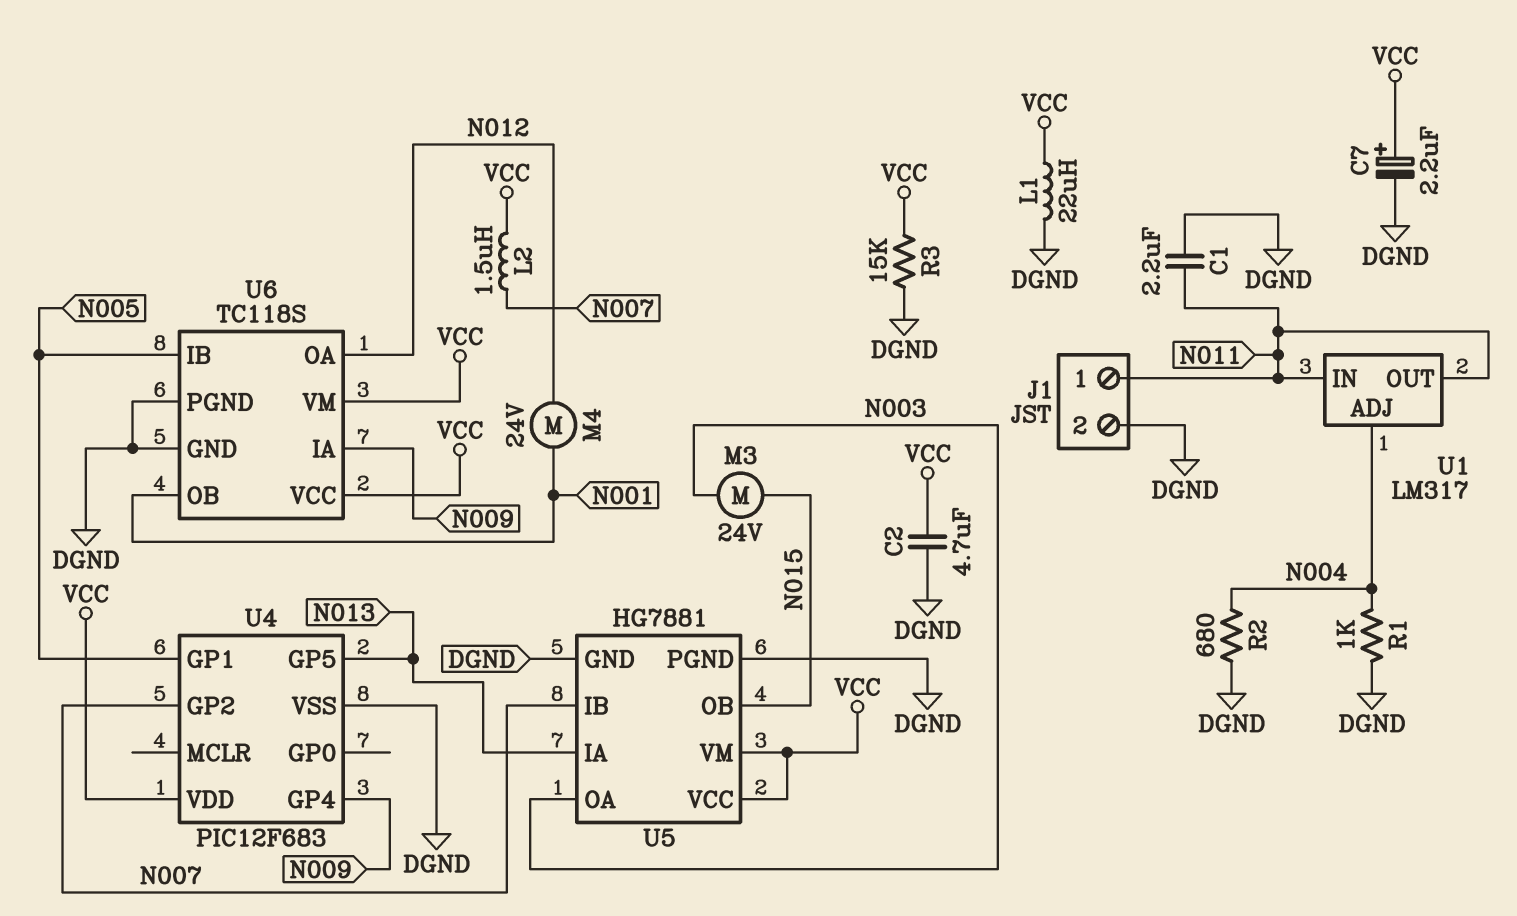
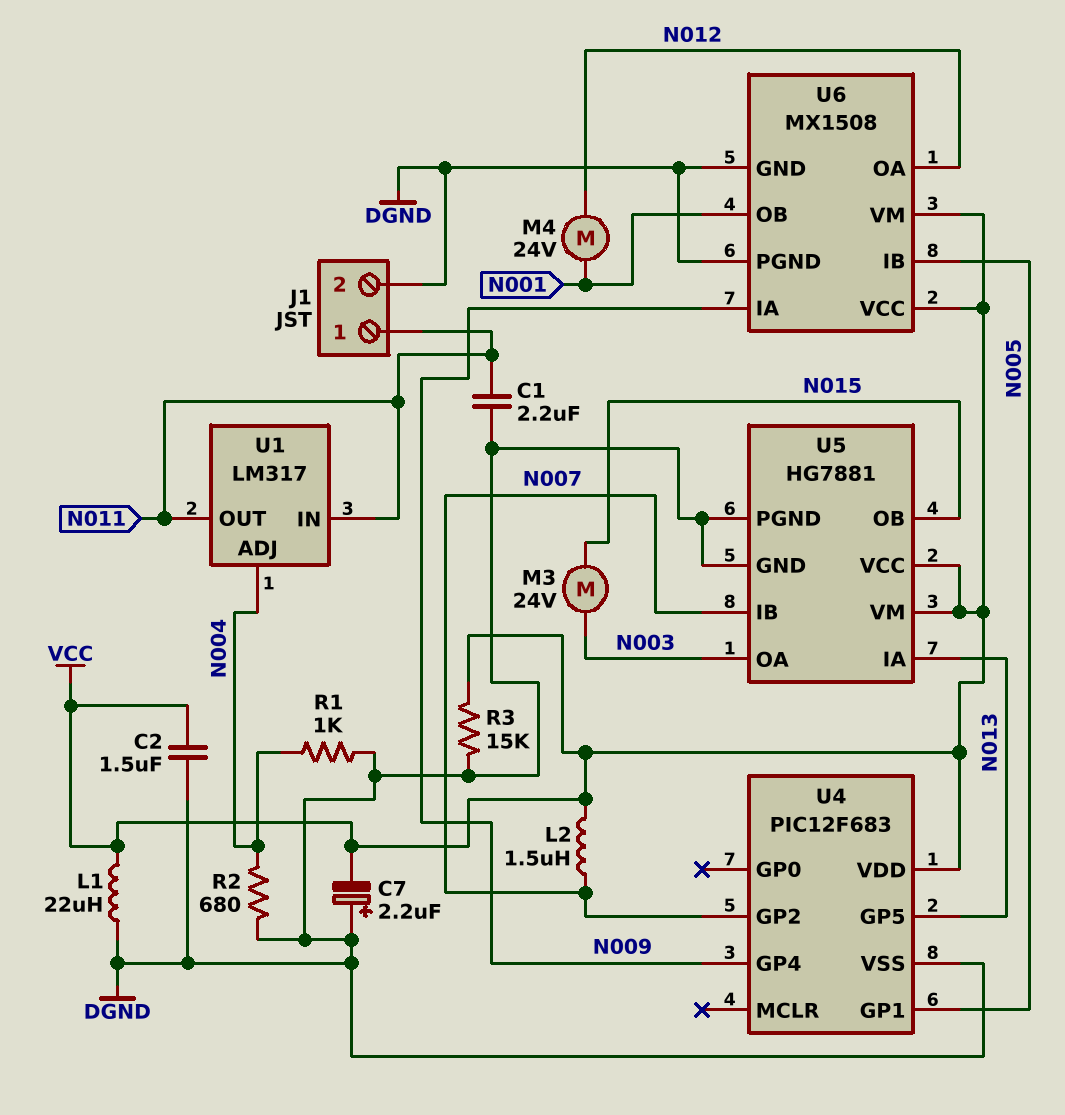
C2: 4.7uF (DGND, VCC) -> 1.5uF (DGND, VCC)
C7: 2.2uF (plus VCC, minus DGND) -> 2.2uF (plus DGND, minus VCC)
U6: TC118S -> MX1508

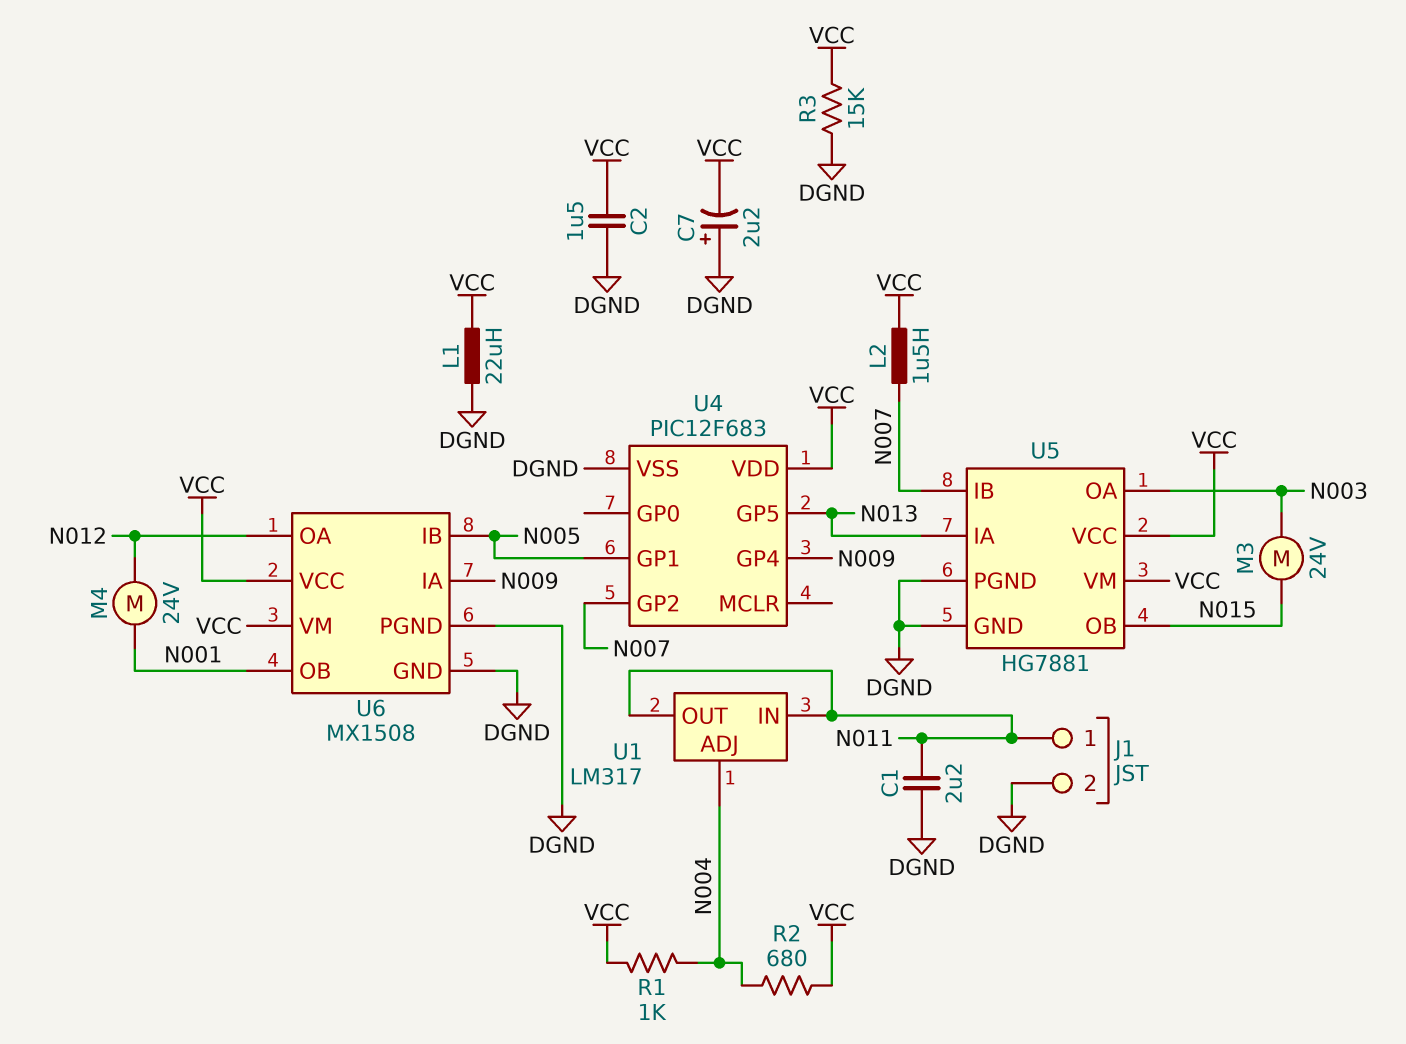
R1: 1k (DGND, N004) -> 1k (N004, VCC)
R2: 680 (DGND, N004) -> 680 (N004, VCC)

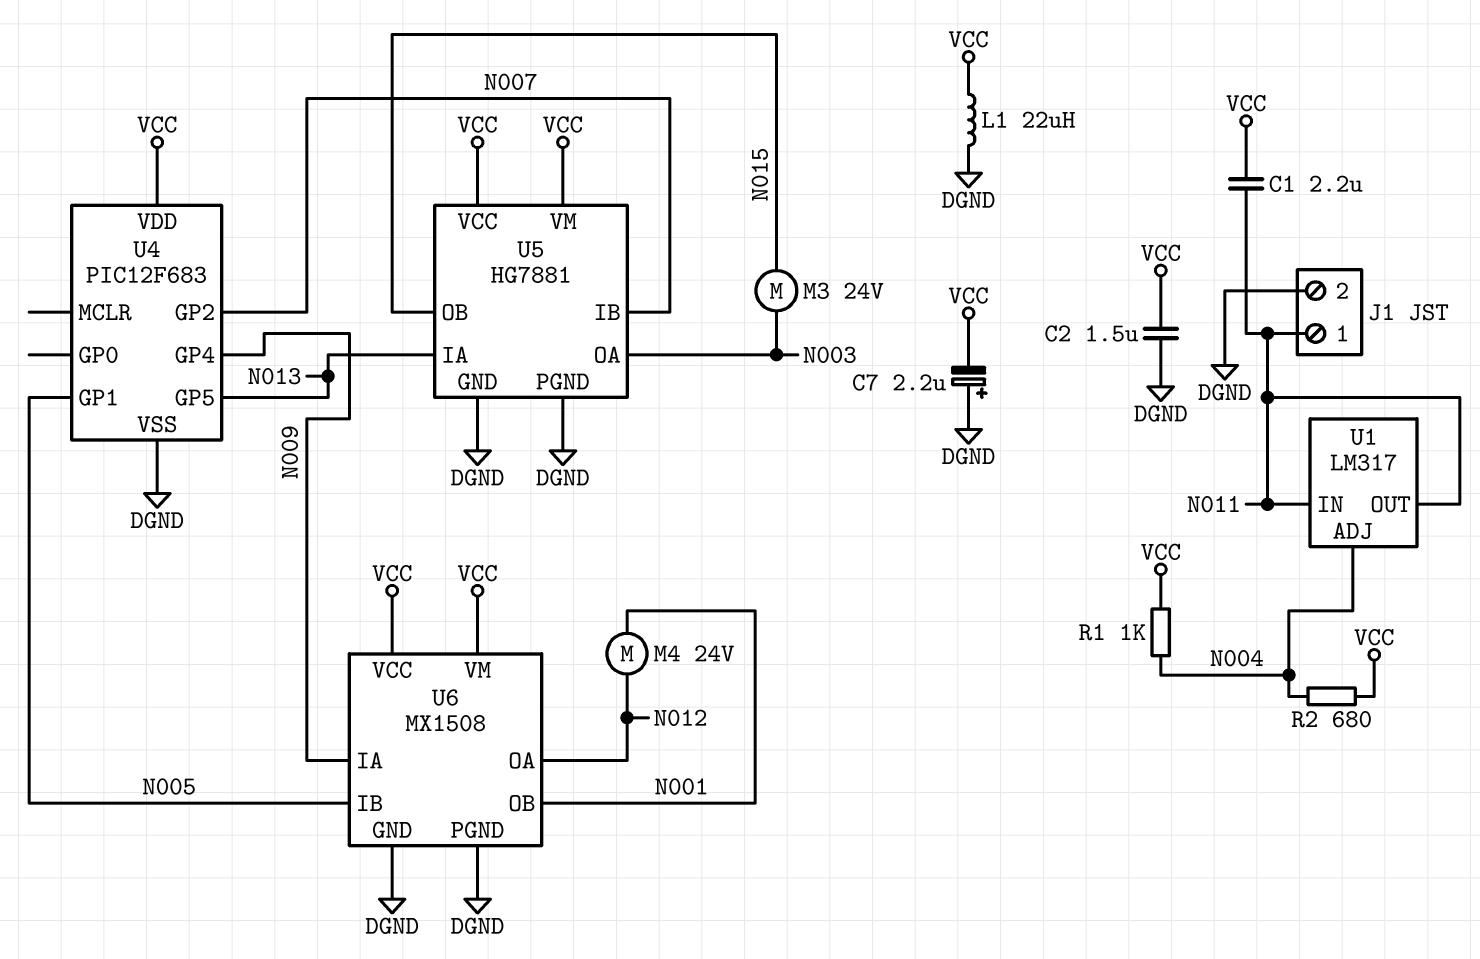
C1: 2.2uF (DGND, N011) -> 2.2uF (N011, VCC)
L2: 1.5uH (N007, VCC) -> none
R3: 15k (DGND, VCC) -> none

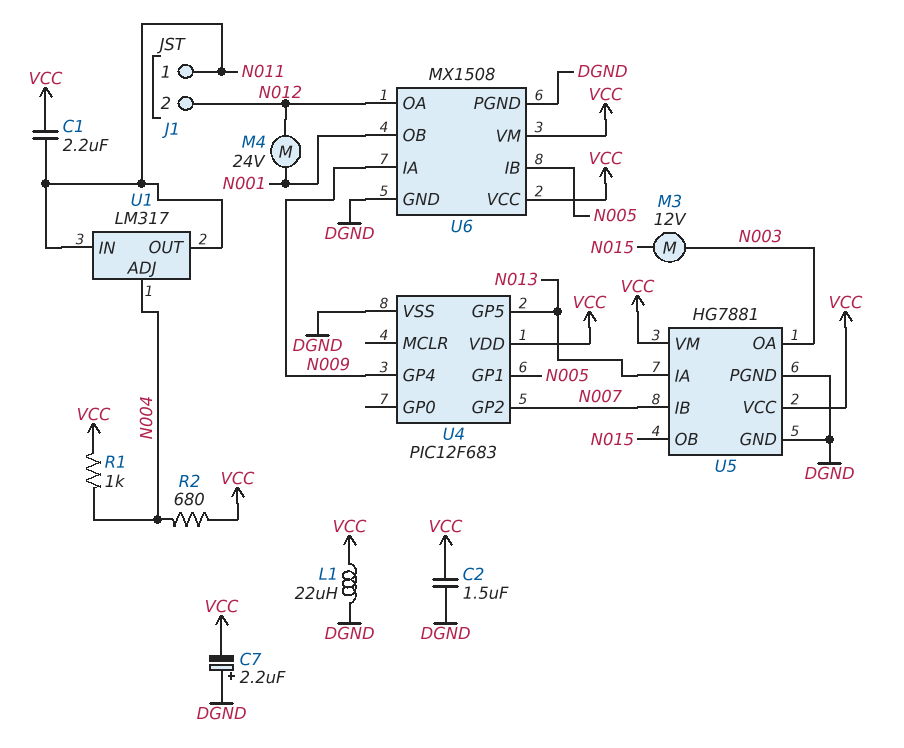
J1 pin 2: DGND -> N012
M3: motor 24V (N003, N015) -> motor 12V (N003, N015)

